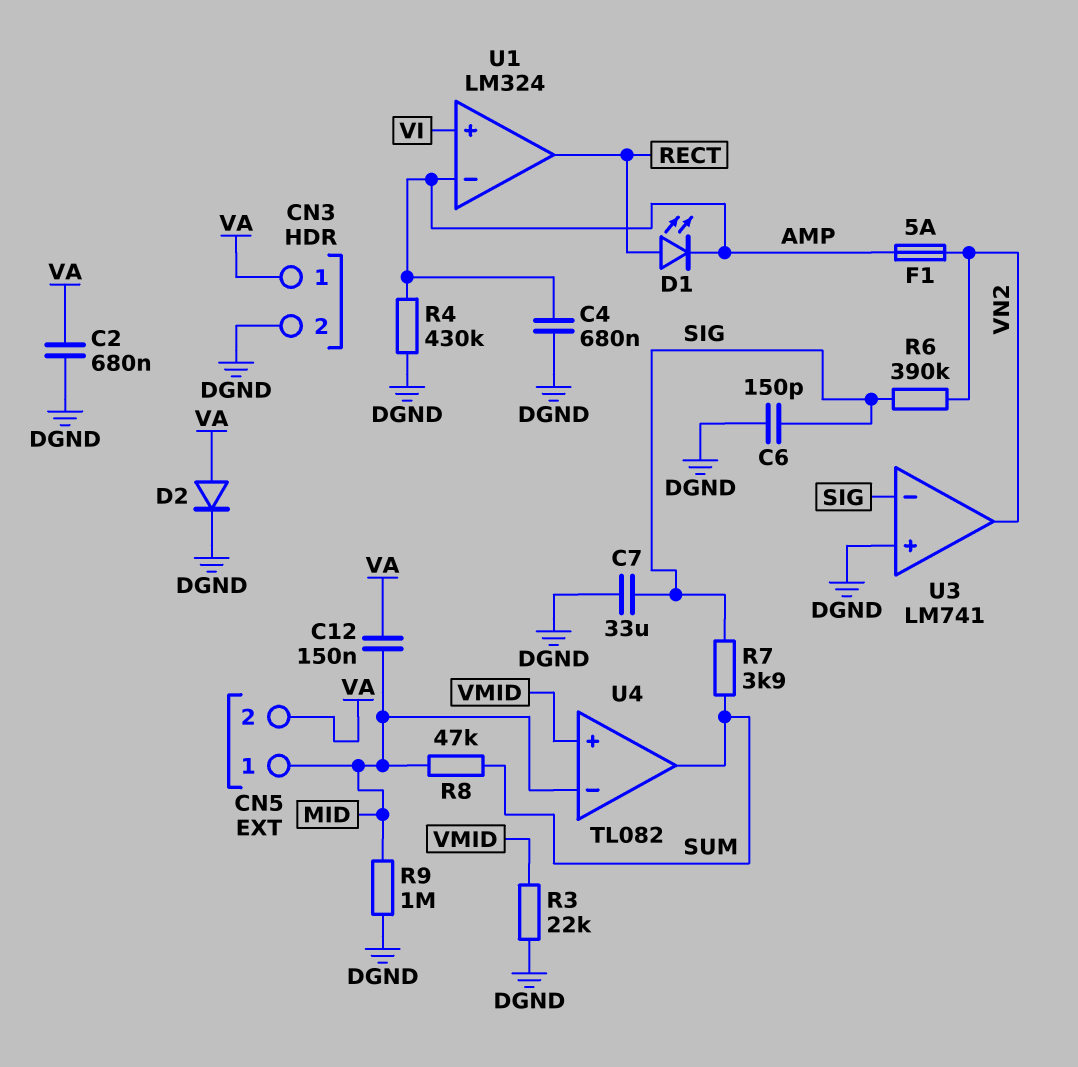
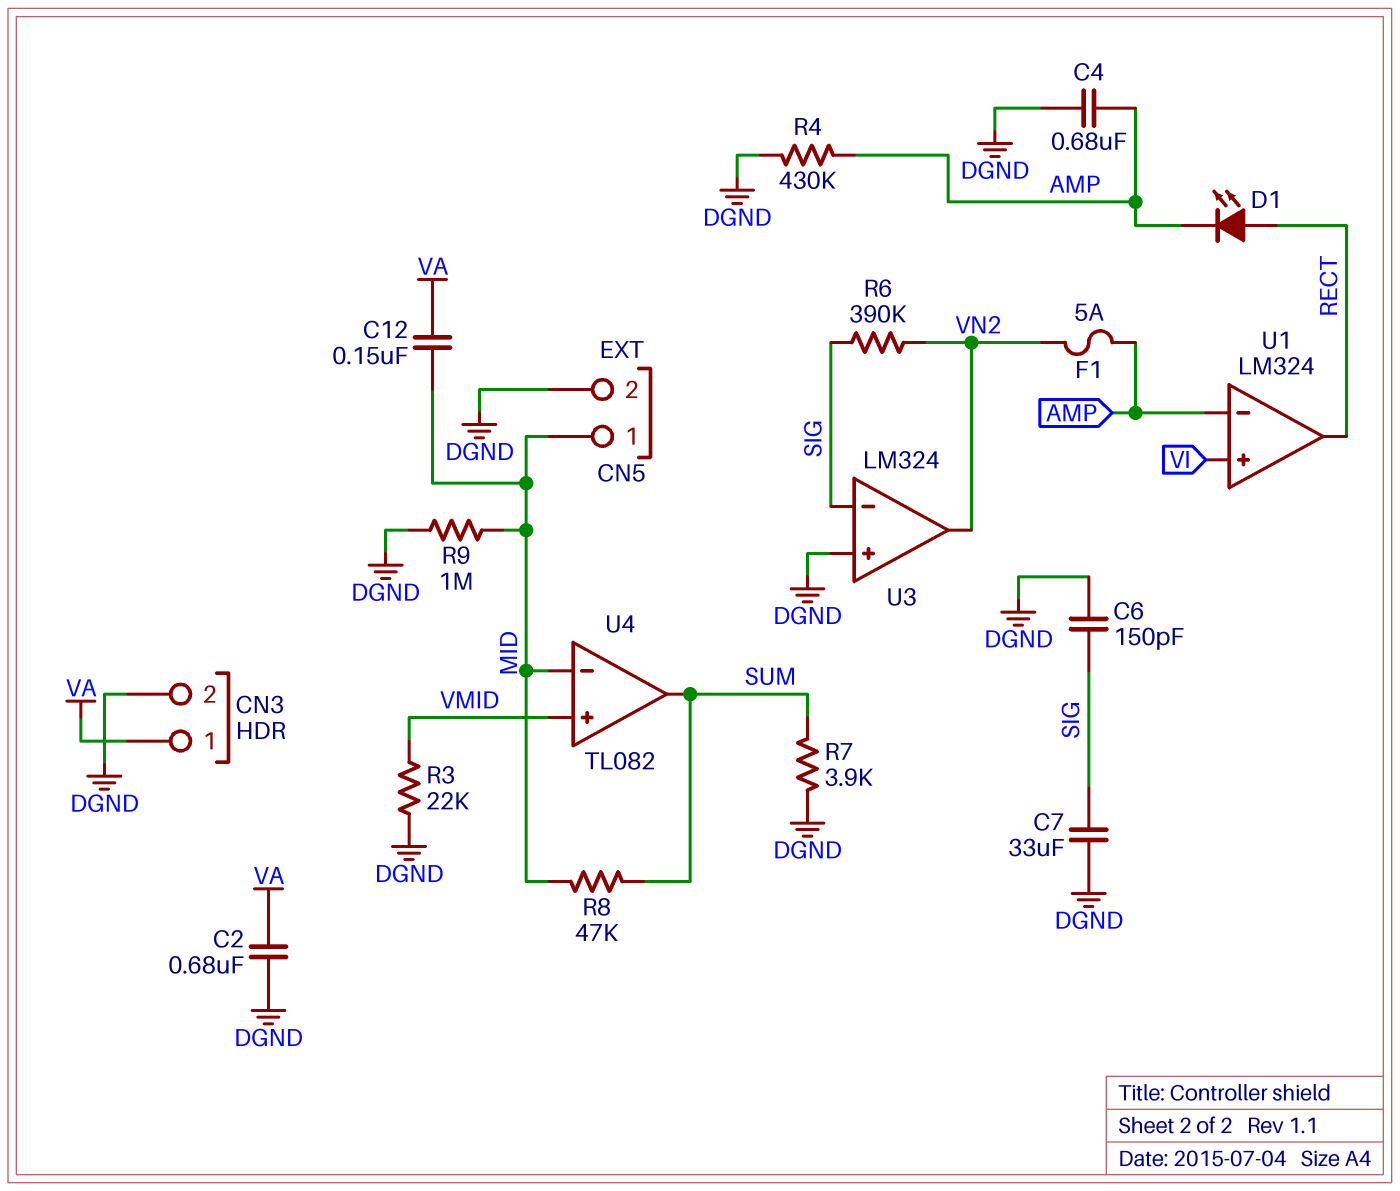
CN5 pin 2: VA -> DGND
D2: diode (A VA, K DGND) -> none
R7: 3.9k (SIG, SUM) -> 3.9k (DGND, SUM)
U3: LM741 -> LM324

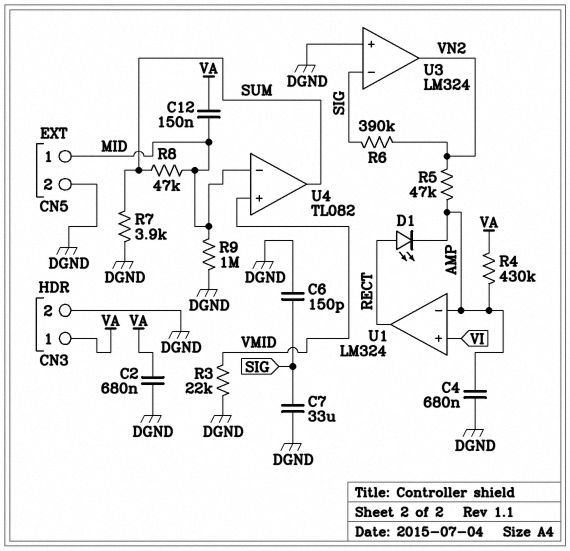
F1: 5A (AMP, VN2) -> none
R4: 430k (AMP, DGND) -> 430k (AMP, VA)
R5: none -> 47k (AMP, VN2)

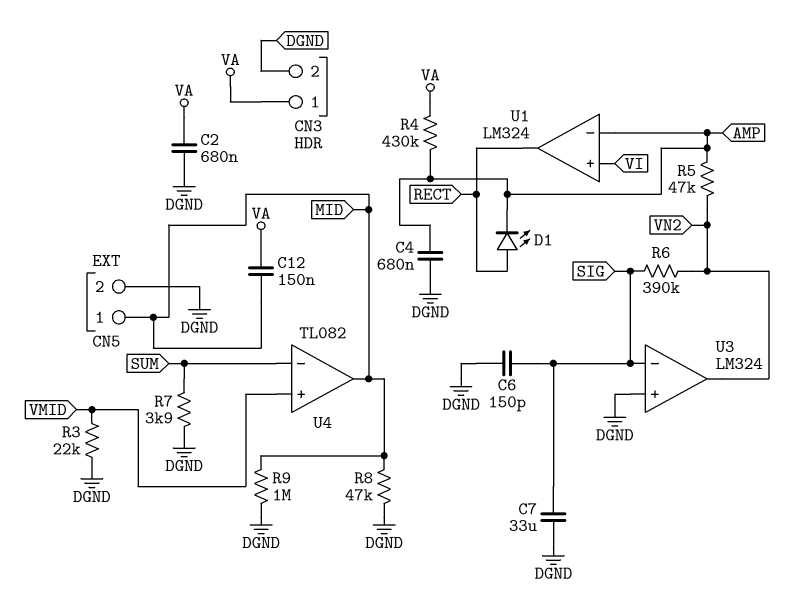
R8: 47k (MID, SUM) -> 47k (DGND, MID)
U4 pin in-: MID -> SUM
U4 pin out: SUM -> MID

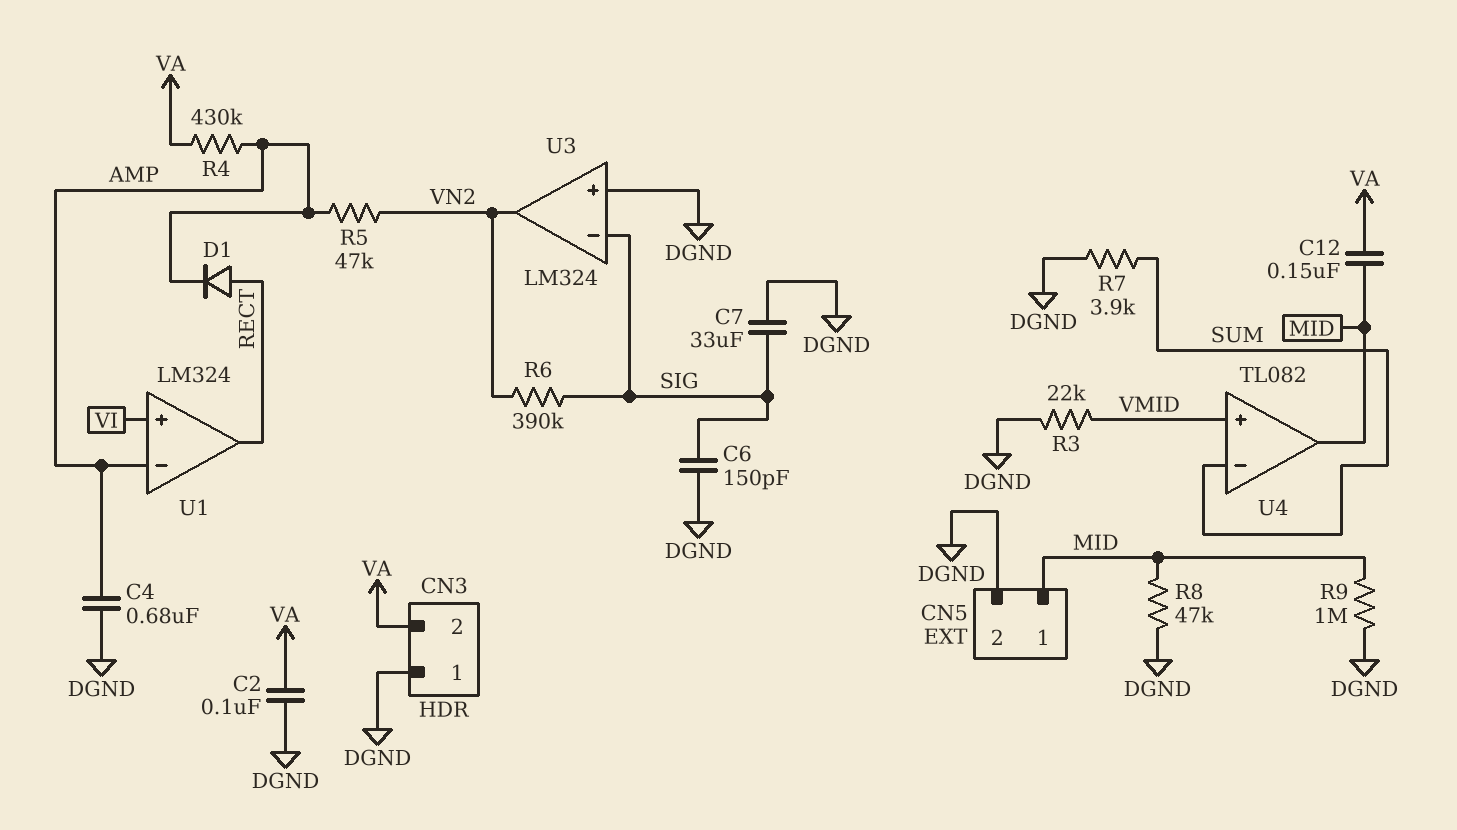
C2: 680nF (DGND, VA) -> 100nF (DGND, VA)
CN3 pin 1: VA -> DGND
CN3 pin 2: DGND -> VA
D1: LED (A RECT, K AMP) -> diode (A RECT, K AMP)

